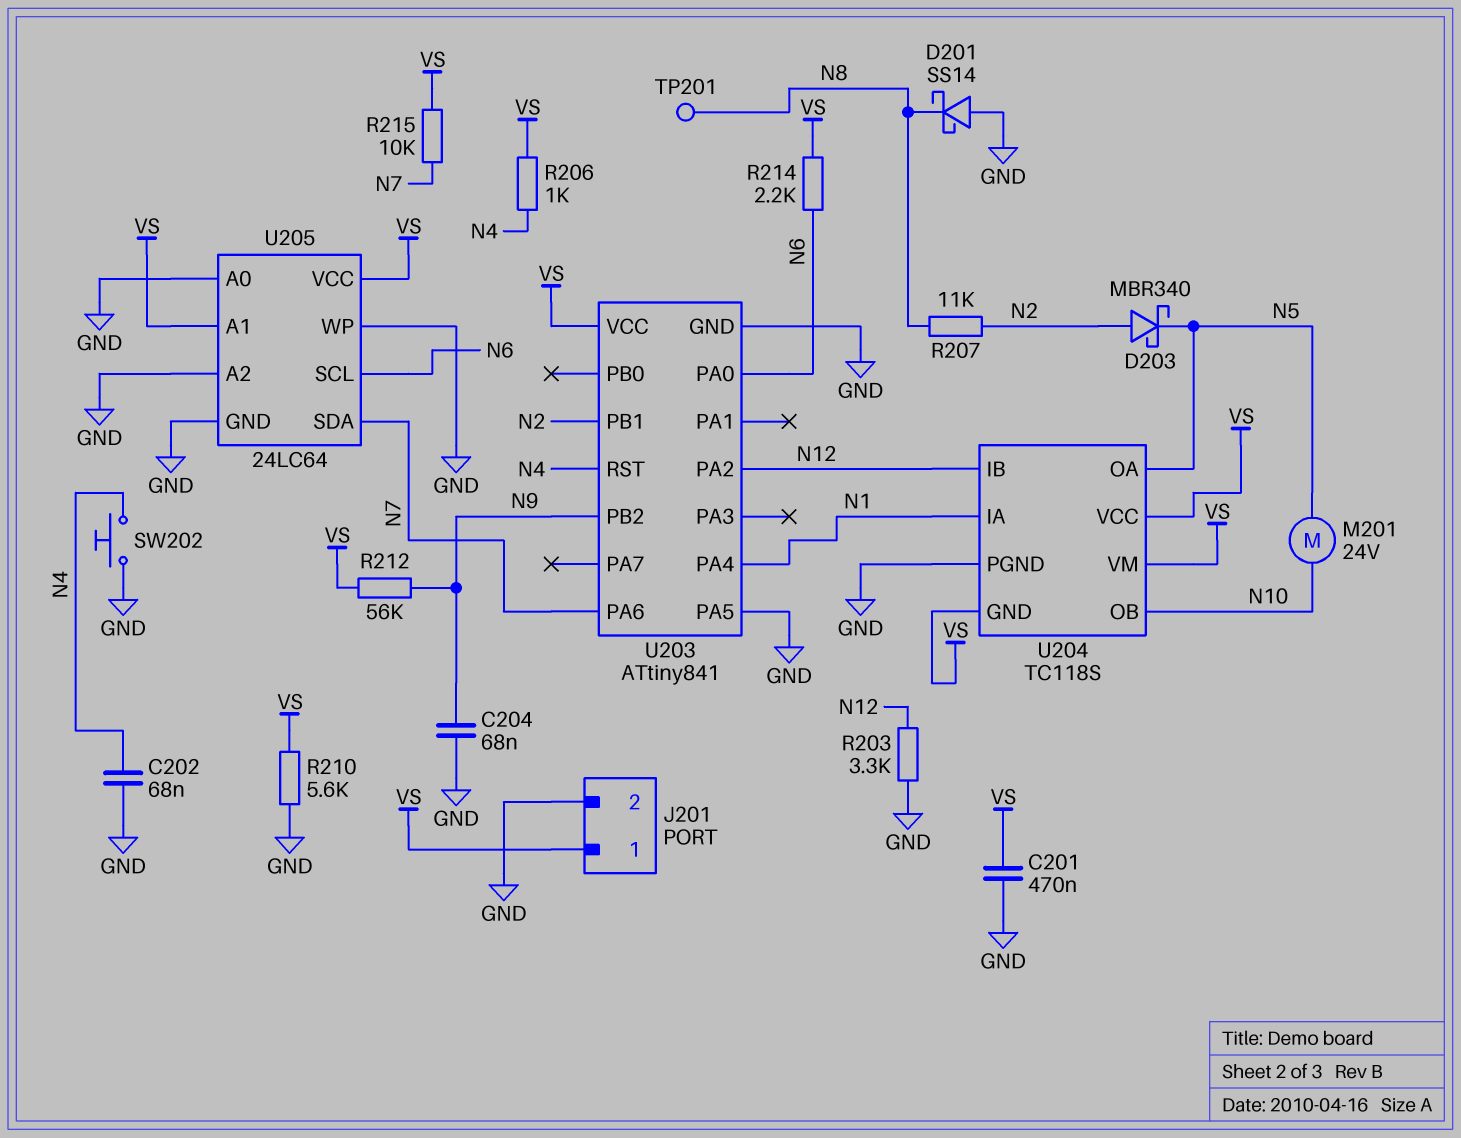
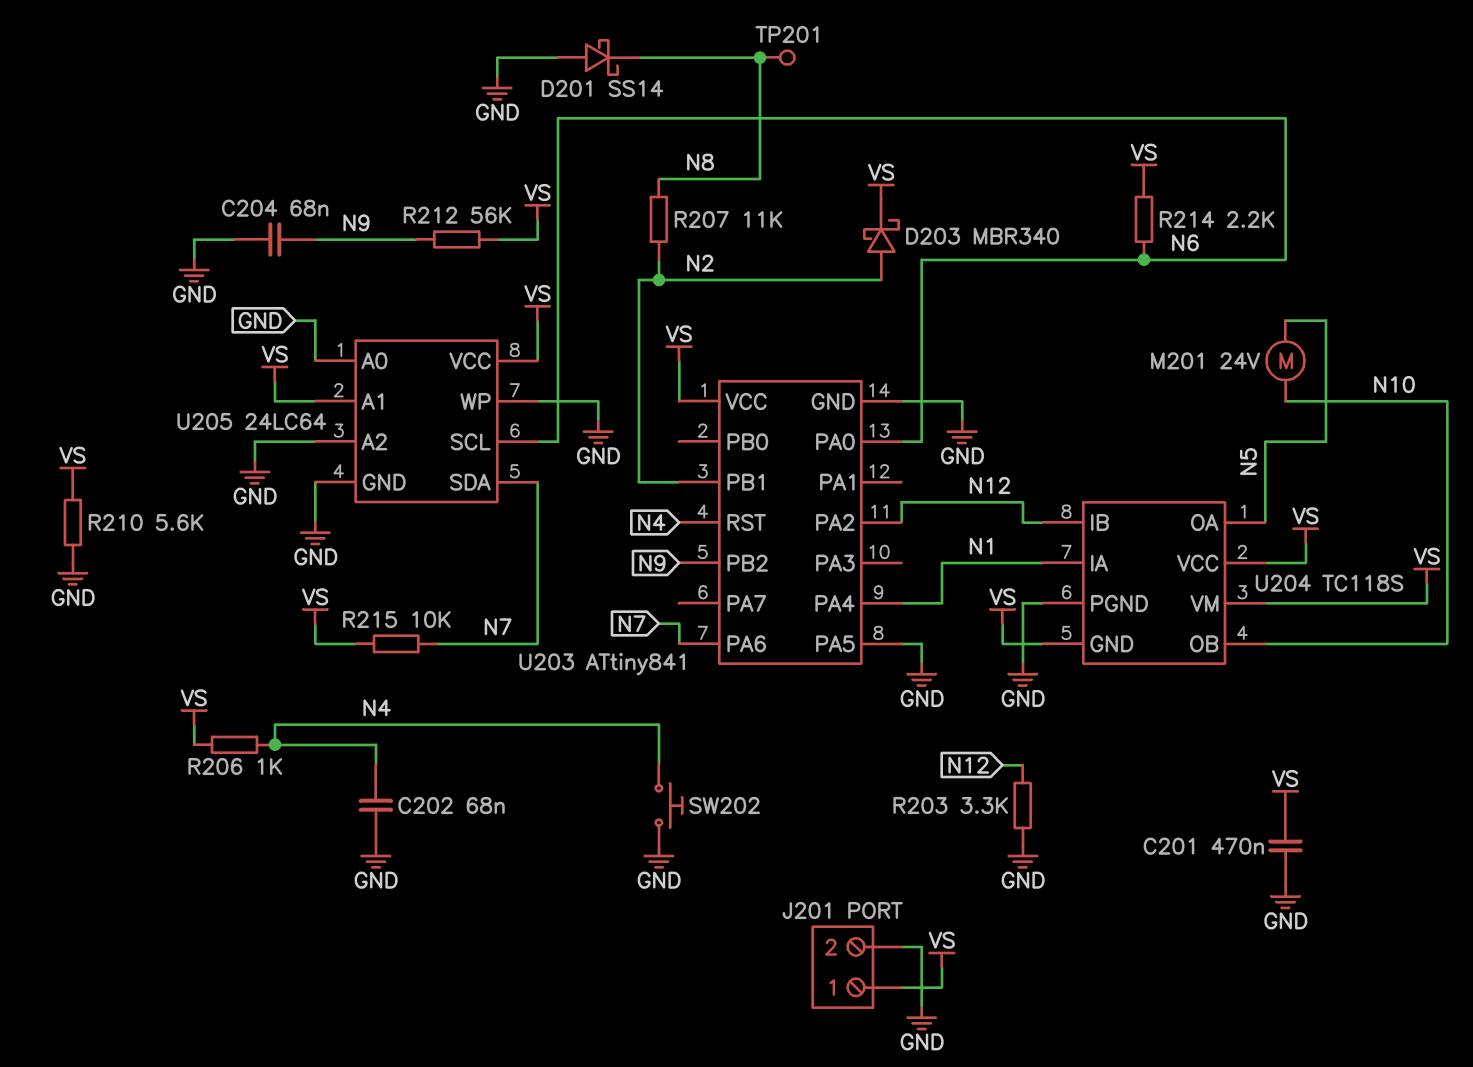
D203: schottky MBR340 (A N2, K N5) -> schottky MBR340 (A N2, K VS)

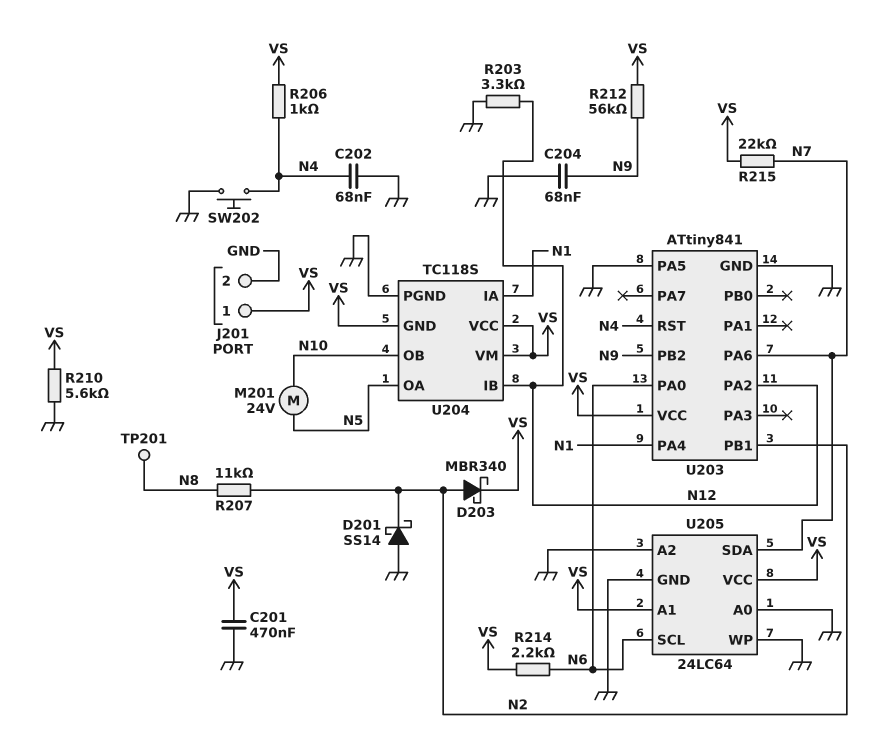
D201: schottky SS14 (A GND, K N8) -> schottky SS14 (A GND, K N2)
R215: 10k (N7, VS) -> 22k (N7, VS)

